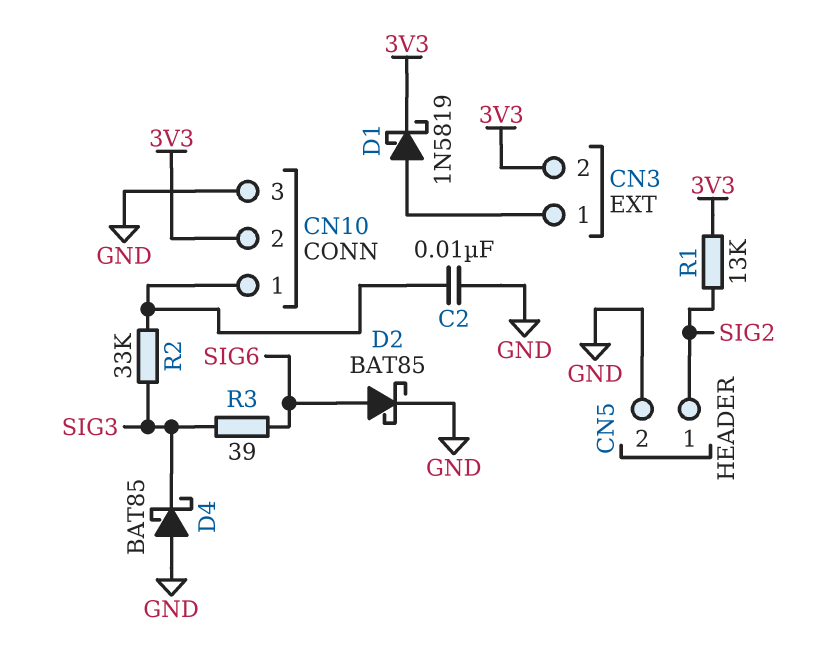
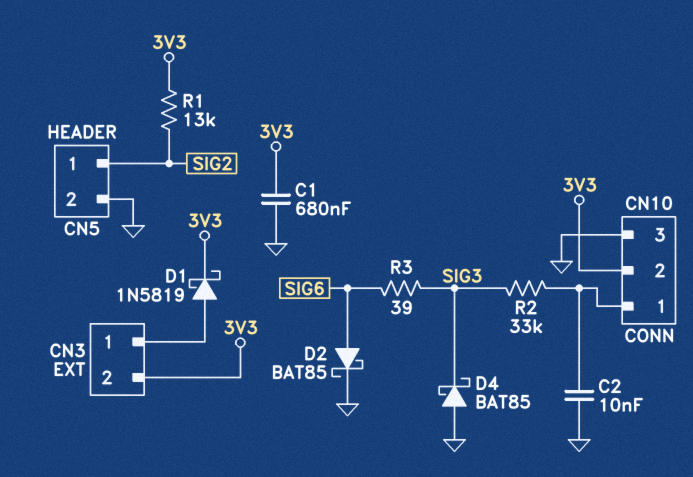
C1: none -> 680nF (3V3, GND)

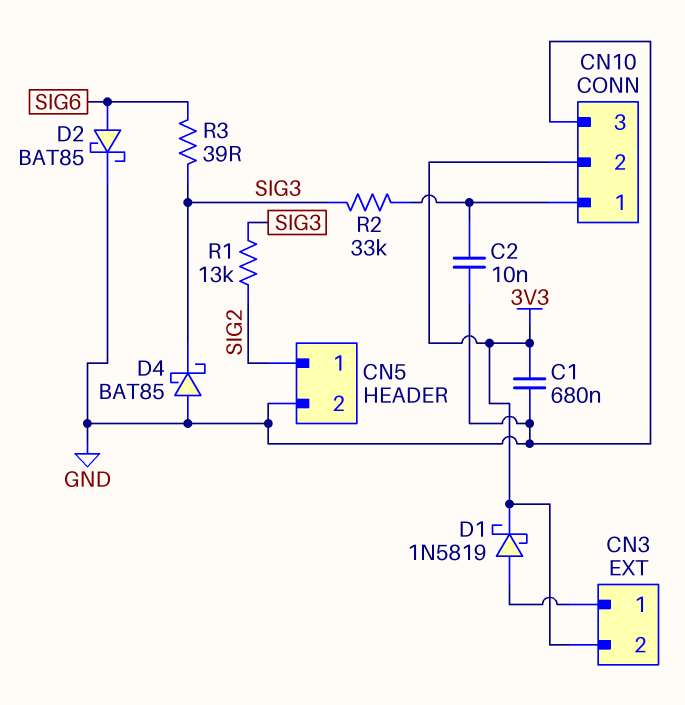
R1: 13k (3V3, SIG2) -> 13k (SIG2, SIG3)

